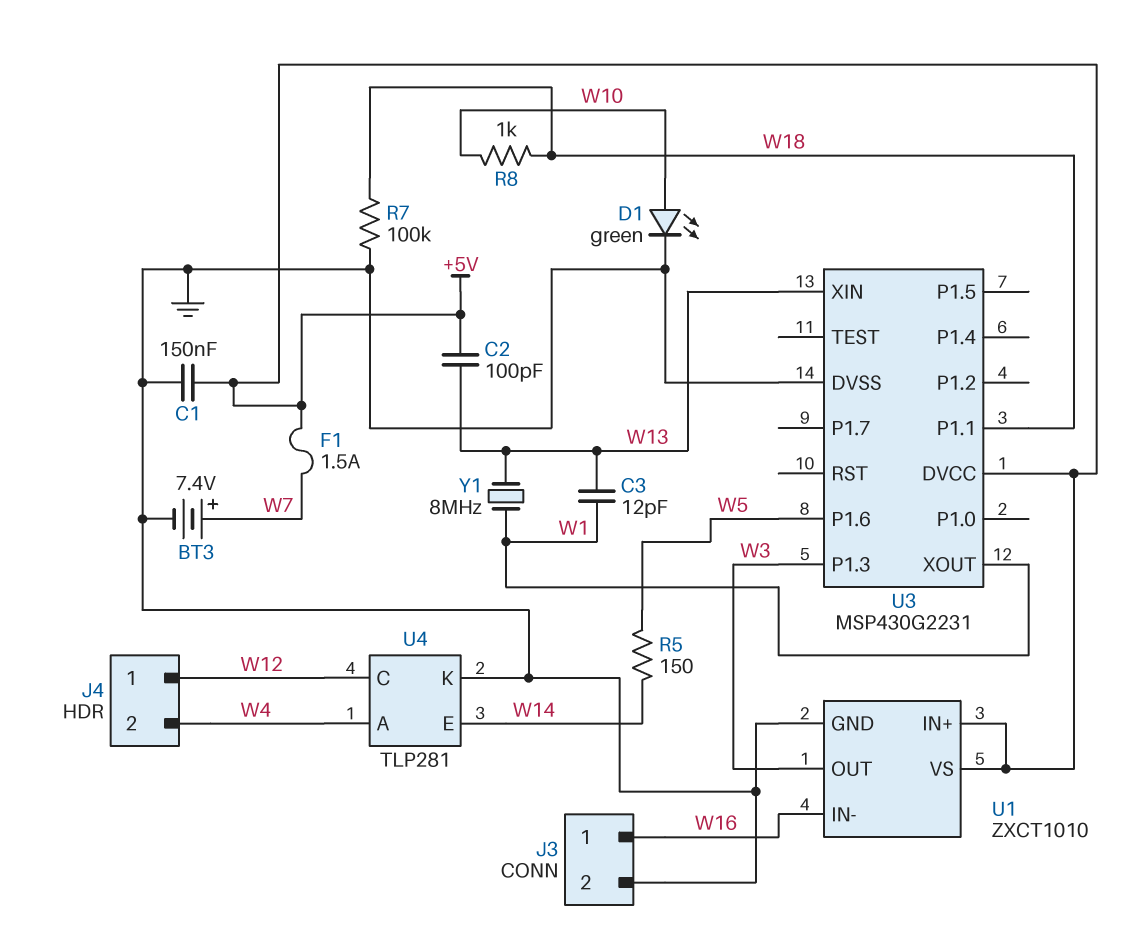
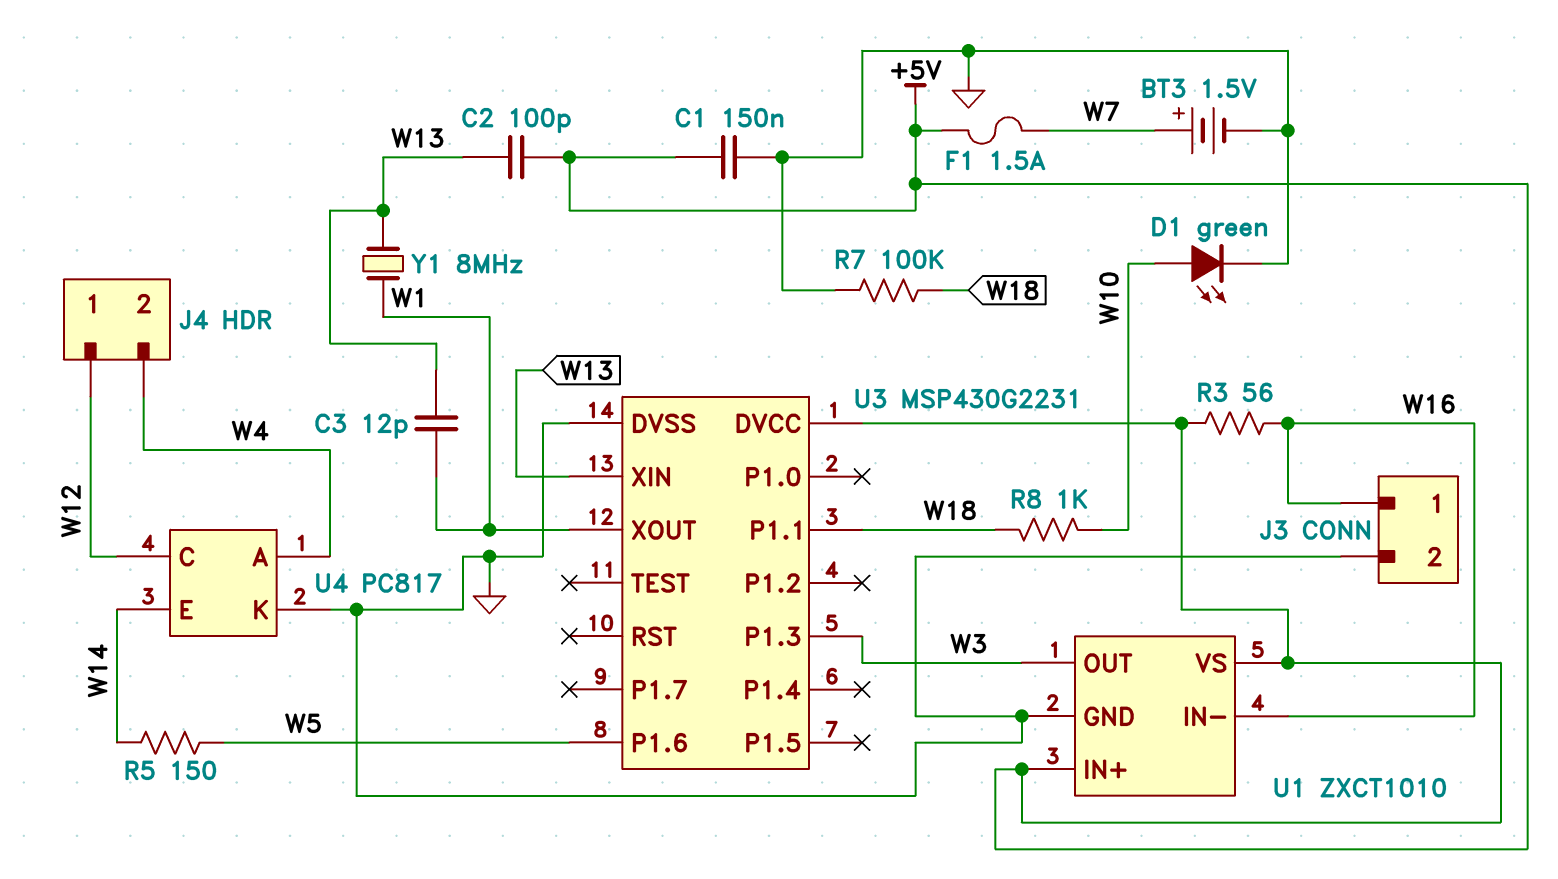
BT3: 7.4V (plus W7, minus GND) -> 1.5V (plus W7, minus GND)
R3: none -> 56 (+5V, W16)
U4: TLP281 -> PC817

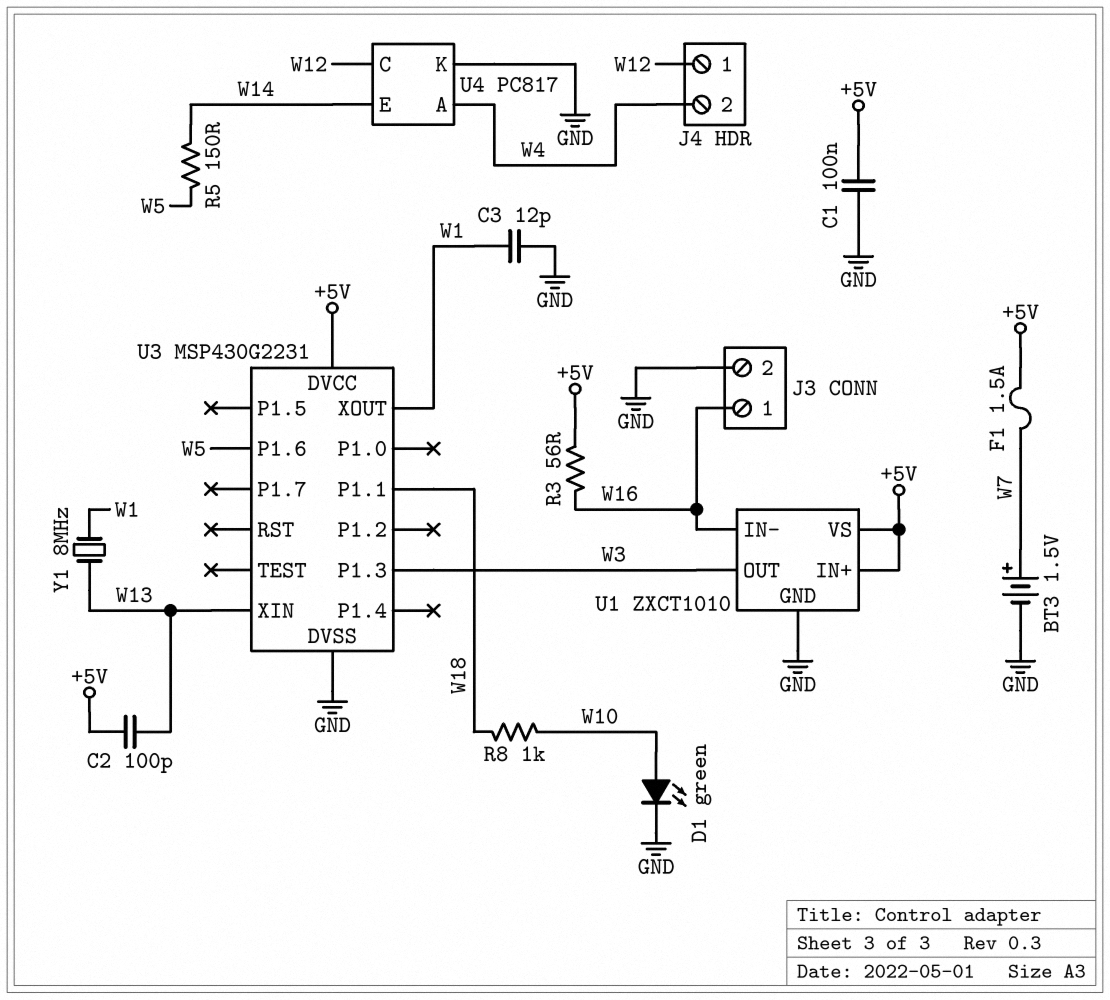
C1: 150nF (+5V, GND) -> 100nF (+5V, GND)
C3: 12pF (W1, W13) -> 12pF (GND, W1)
R7: 100k (GND, W18) -> none

